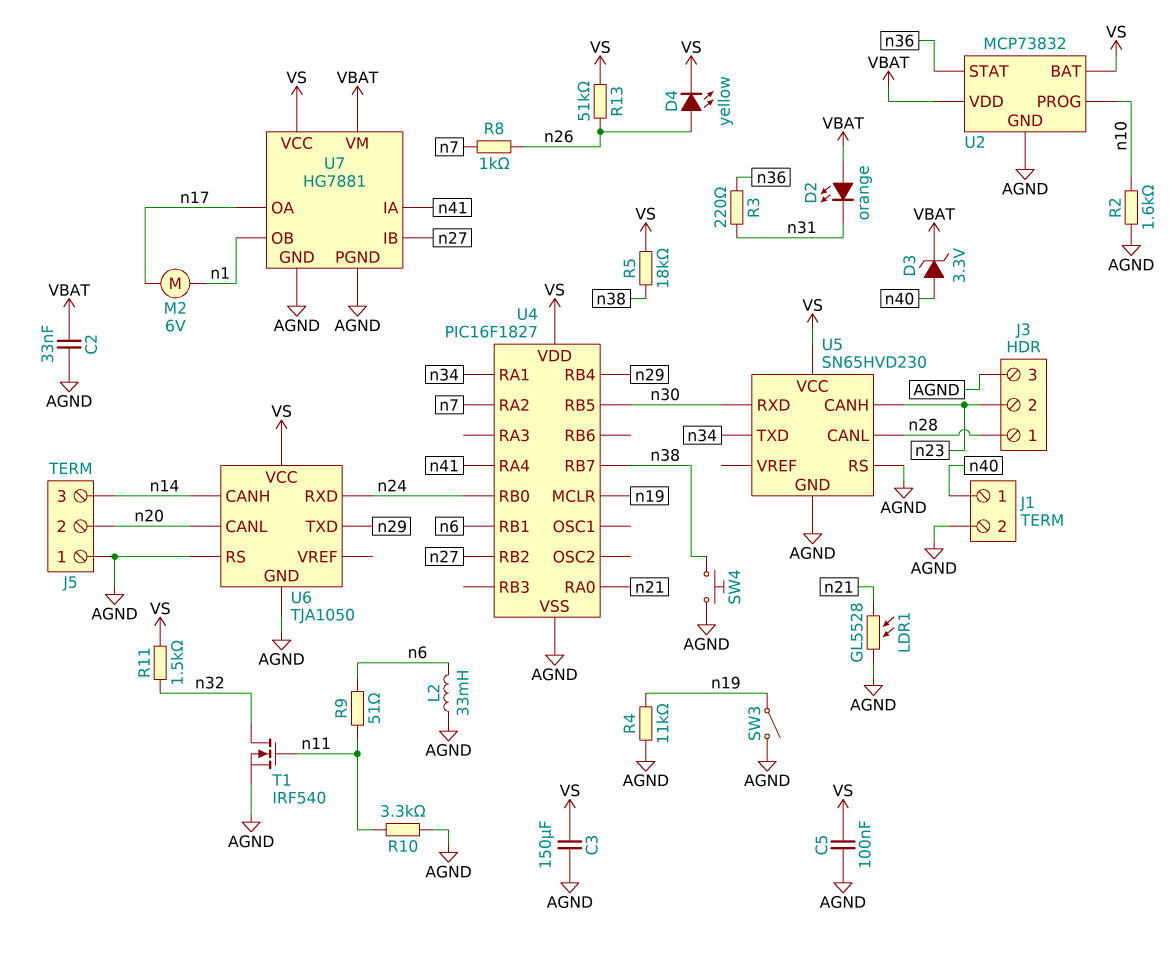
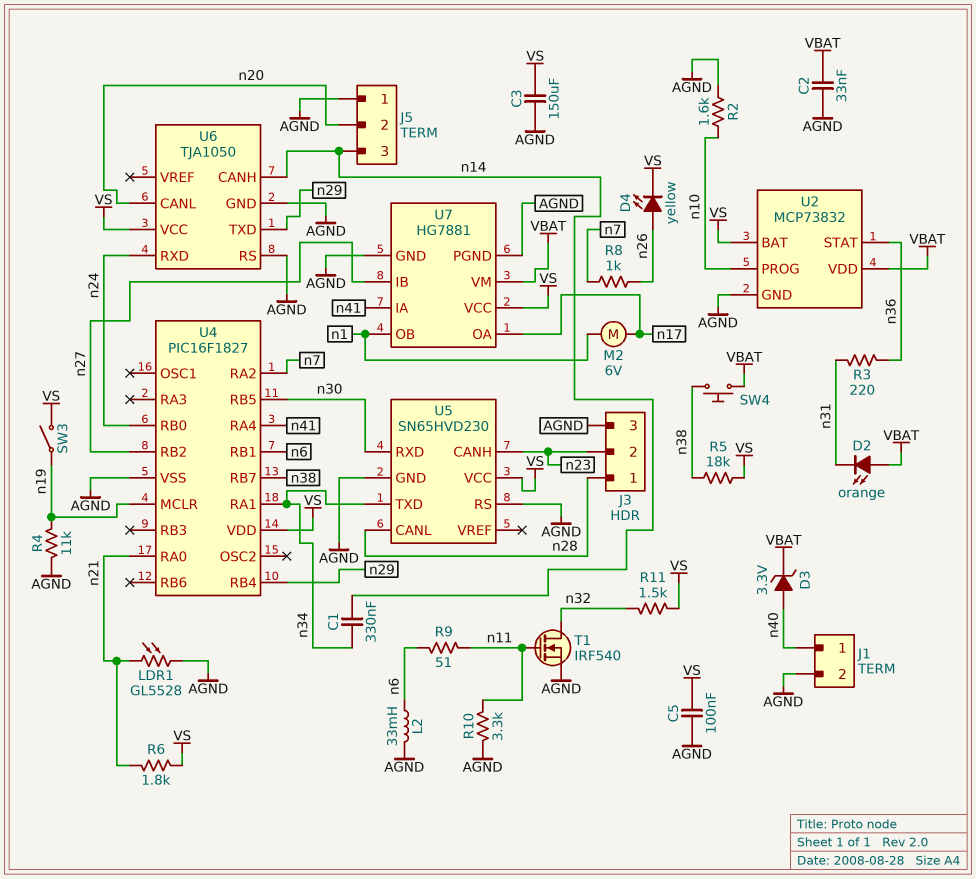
C1: none -> 330nF (n14, n34)
R6: none -> 1.8k (VS, n21)
R13: 51k (VS, n26) -> none
SW3: switch (AGND, n19) -> switch (VS, n19)
SW4: button (AGND, n38) -> button (VBAT, n38)

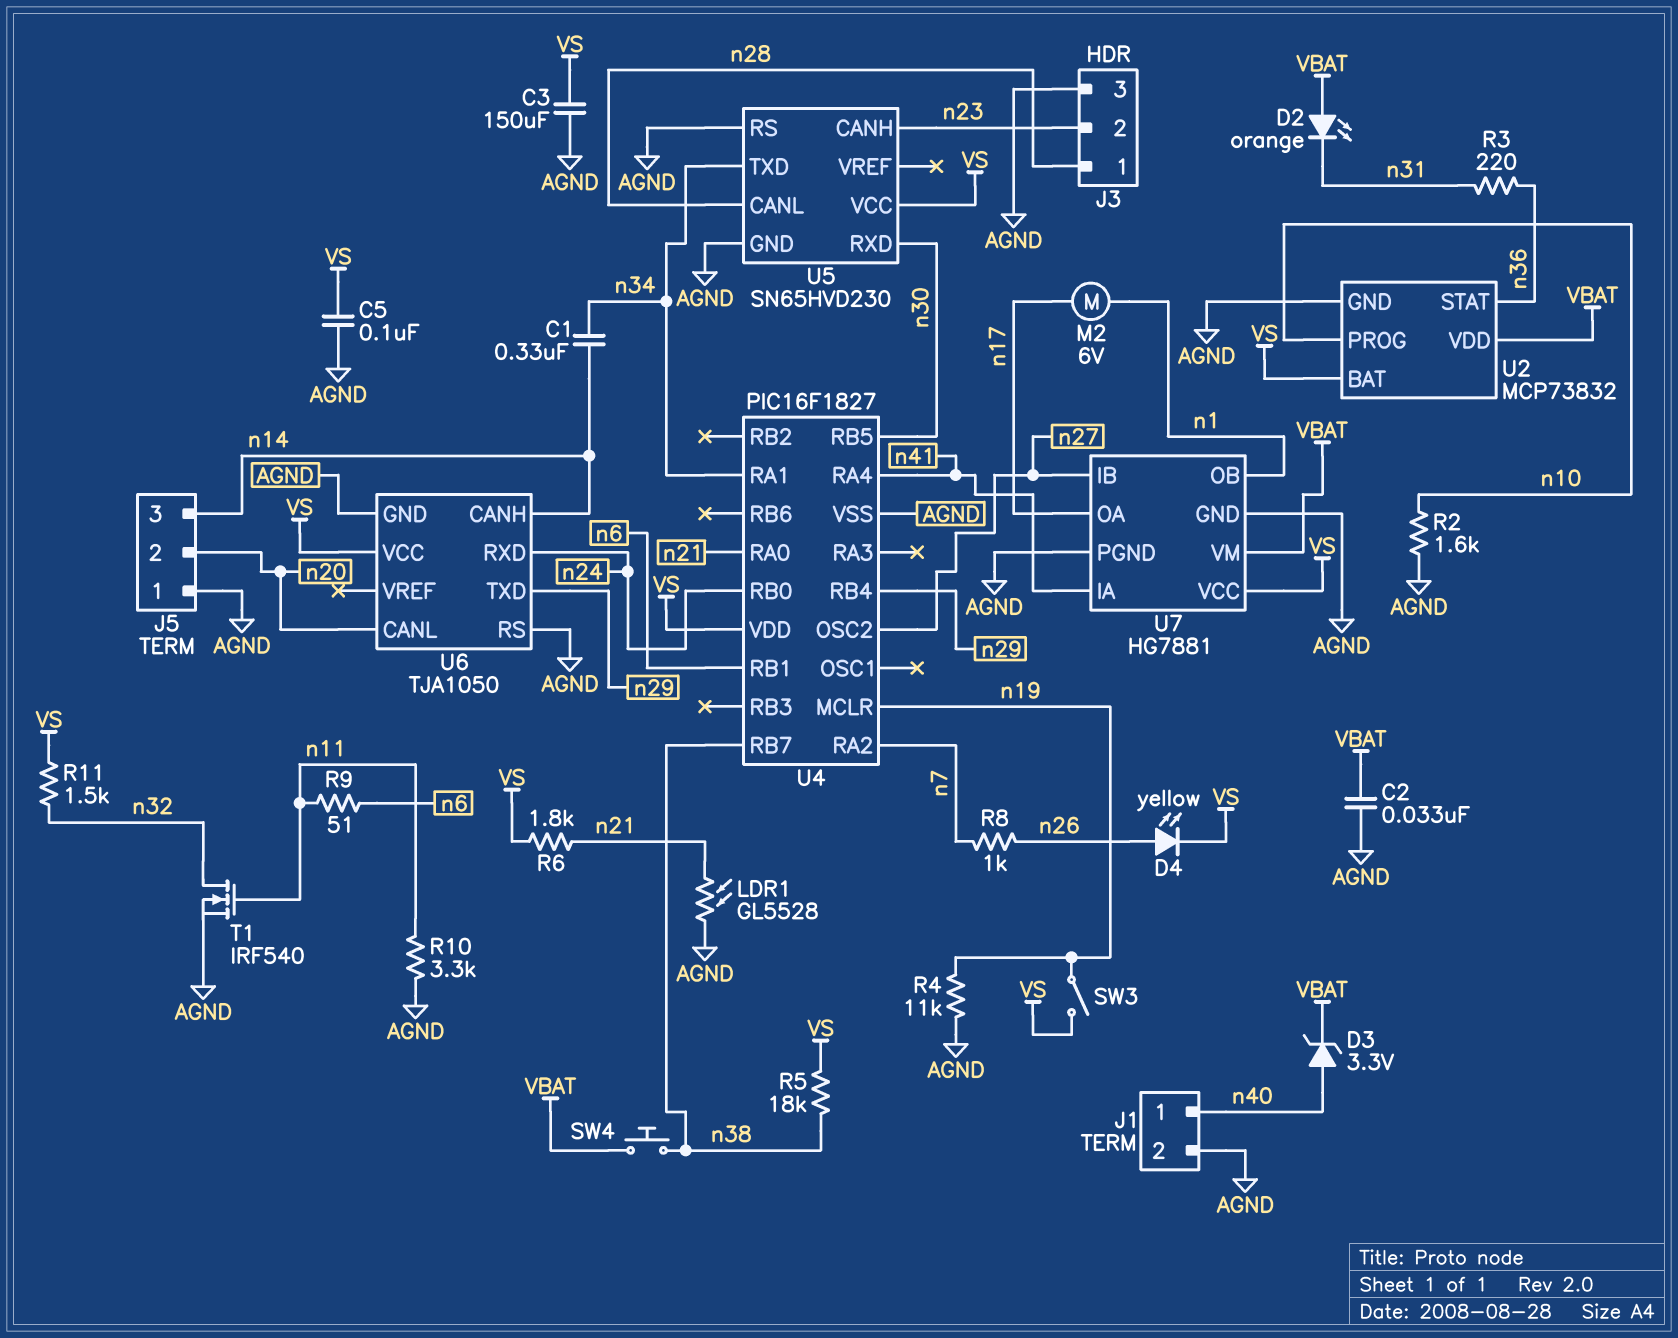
L2: 33mH (AGND, n6) -> none
U4 pin OSC2: none -> n27
U4 pin RB2: n27 -> none

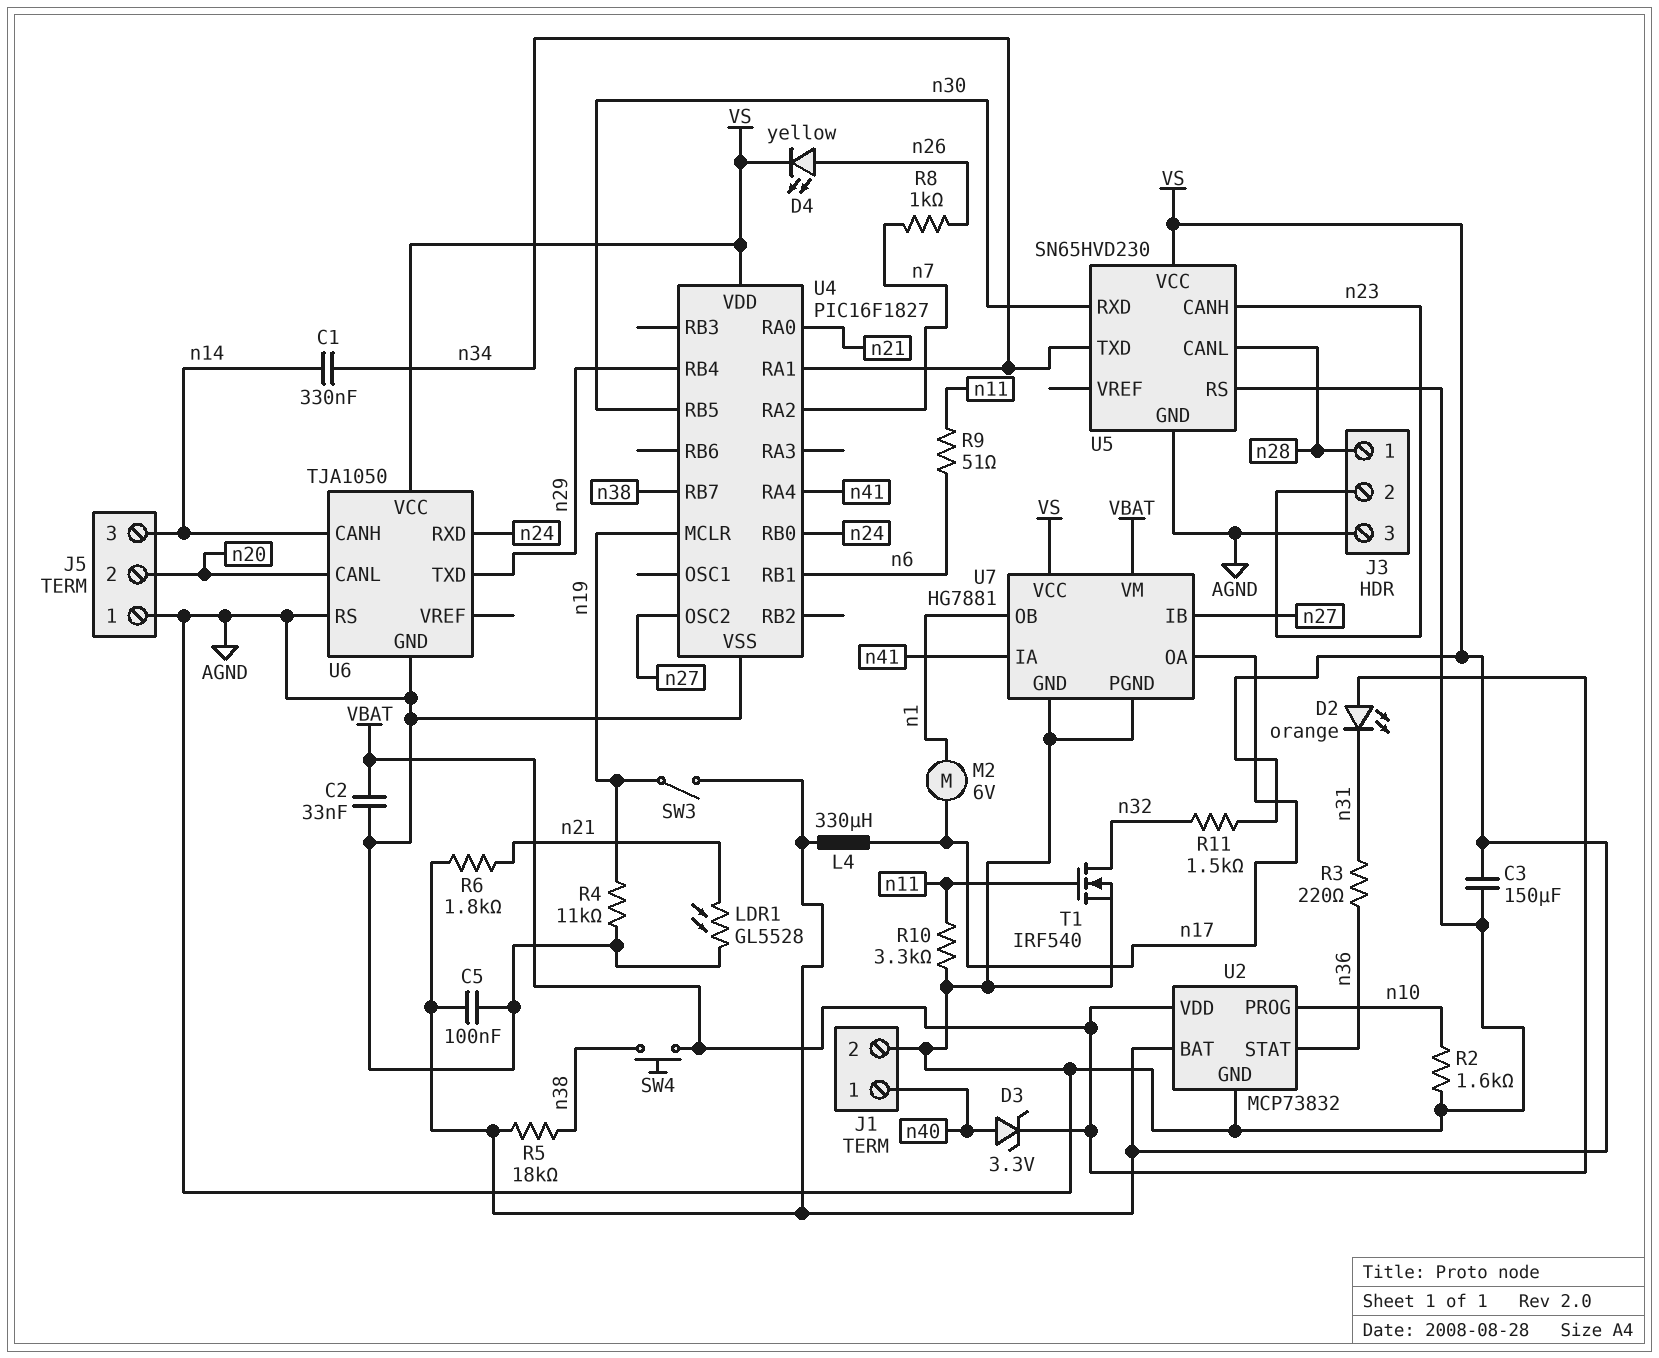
L4: none -> 330uH (VS, n17)

